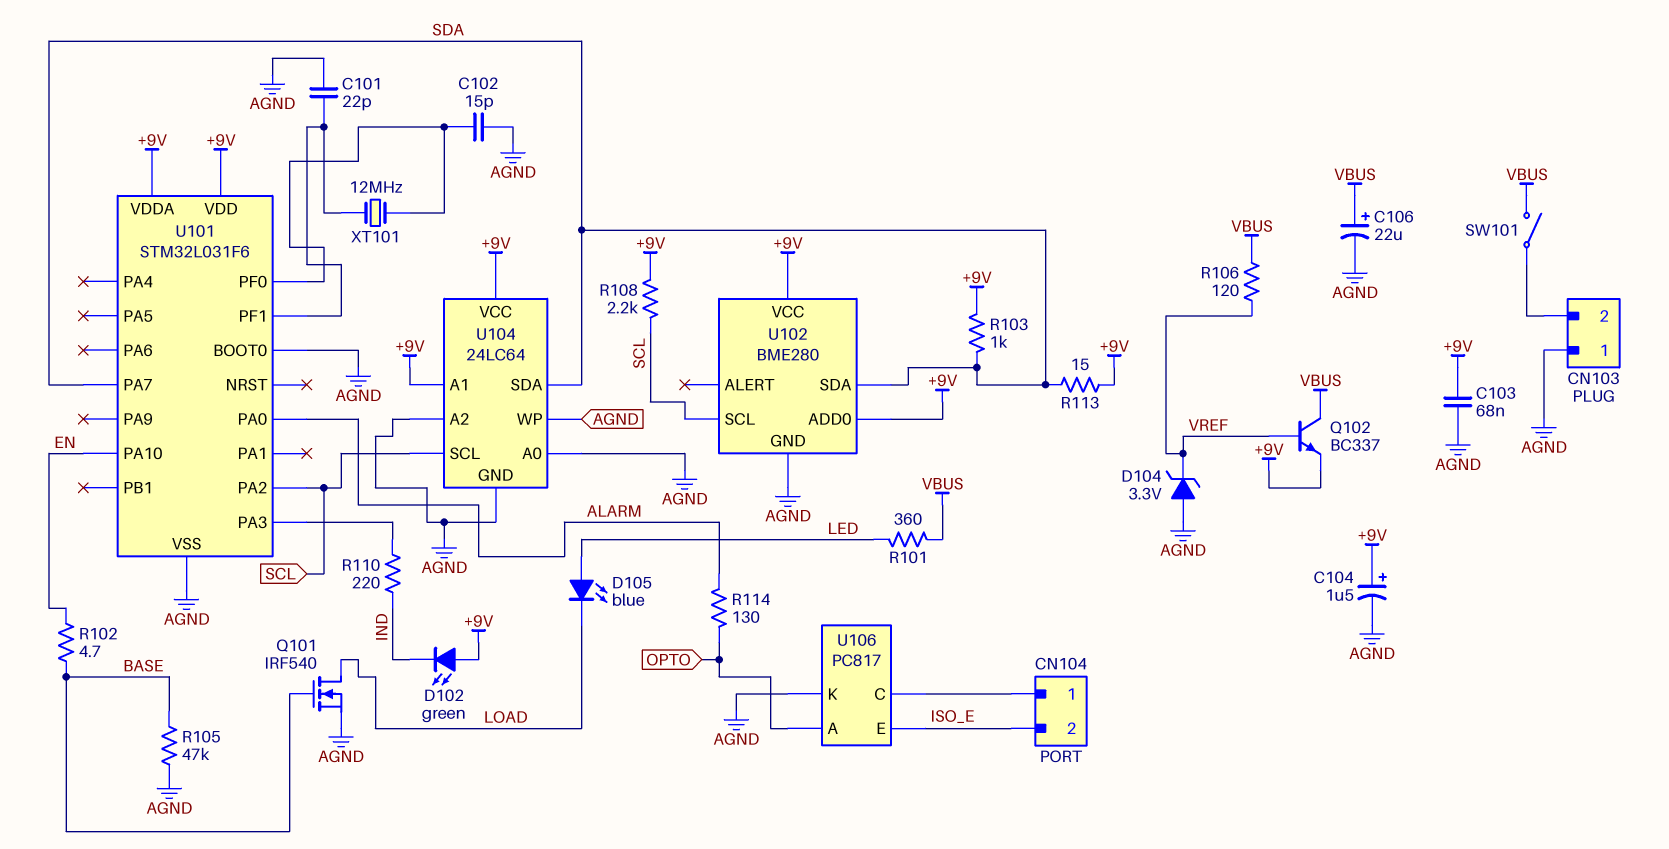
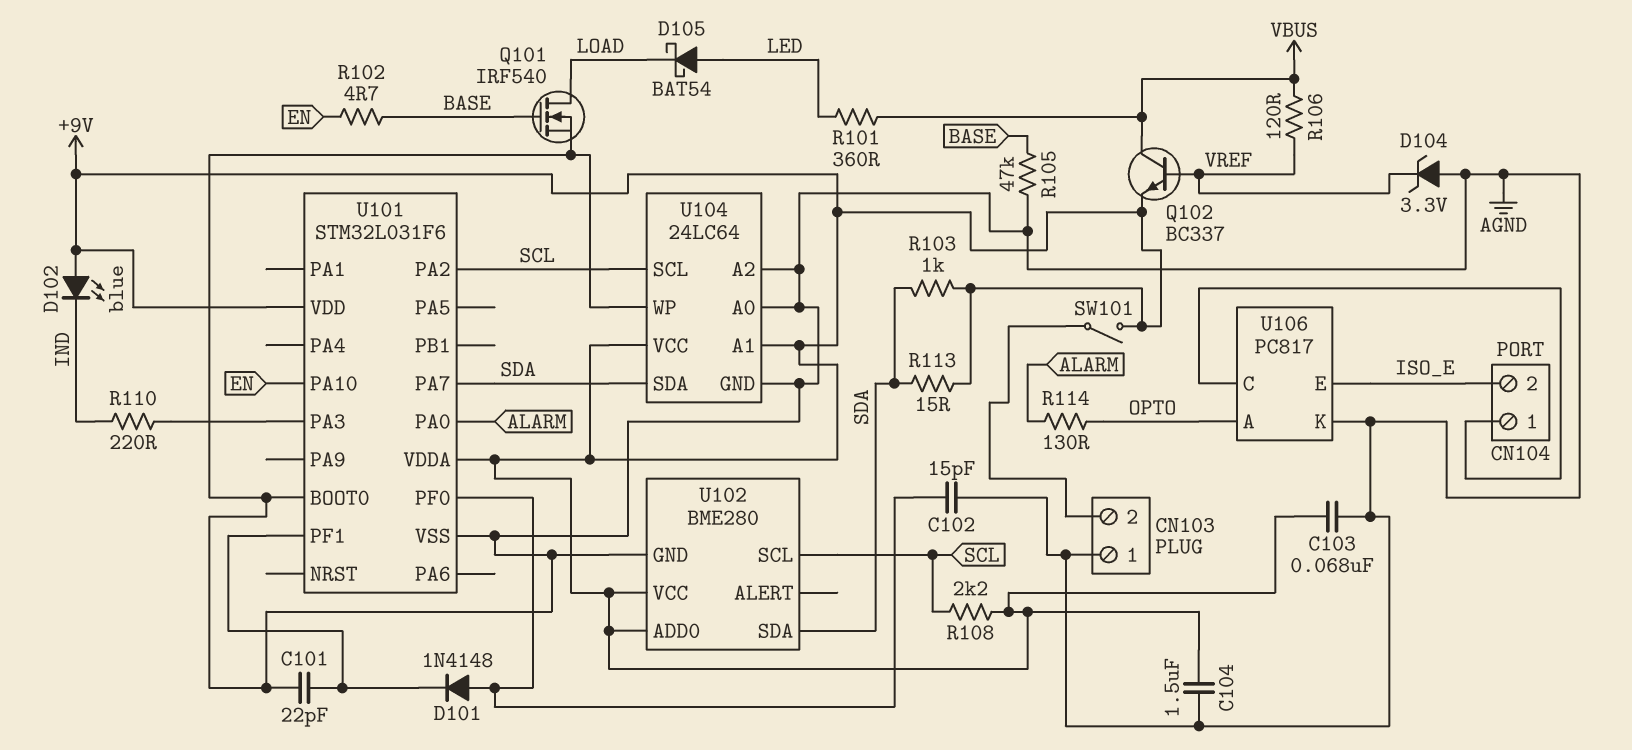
C104: 1.5uF (plus +9V, minus AGND) -> 1.5uF (+9V, AGND)
C106: 22uF (plus VBUS, minus AGND) -> none
D101: none -> diode 1N4148 (A U101/PF0, K U101/PF1)
D102: LED green (A +9V, K IND) -> LED blue (A +9V, K IND)
D105: LED blue (A LED, K LOAD) -> schottky BAT54 (A LED, K LOAD)
SW101: switch (CN103/2, VBUS) -> switch (+9V, CN103/2)
XT101: 12MHz (U101/PF0, U101/PF1) -> none

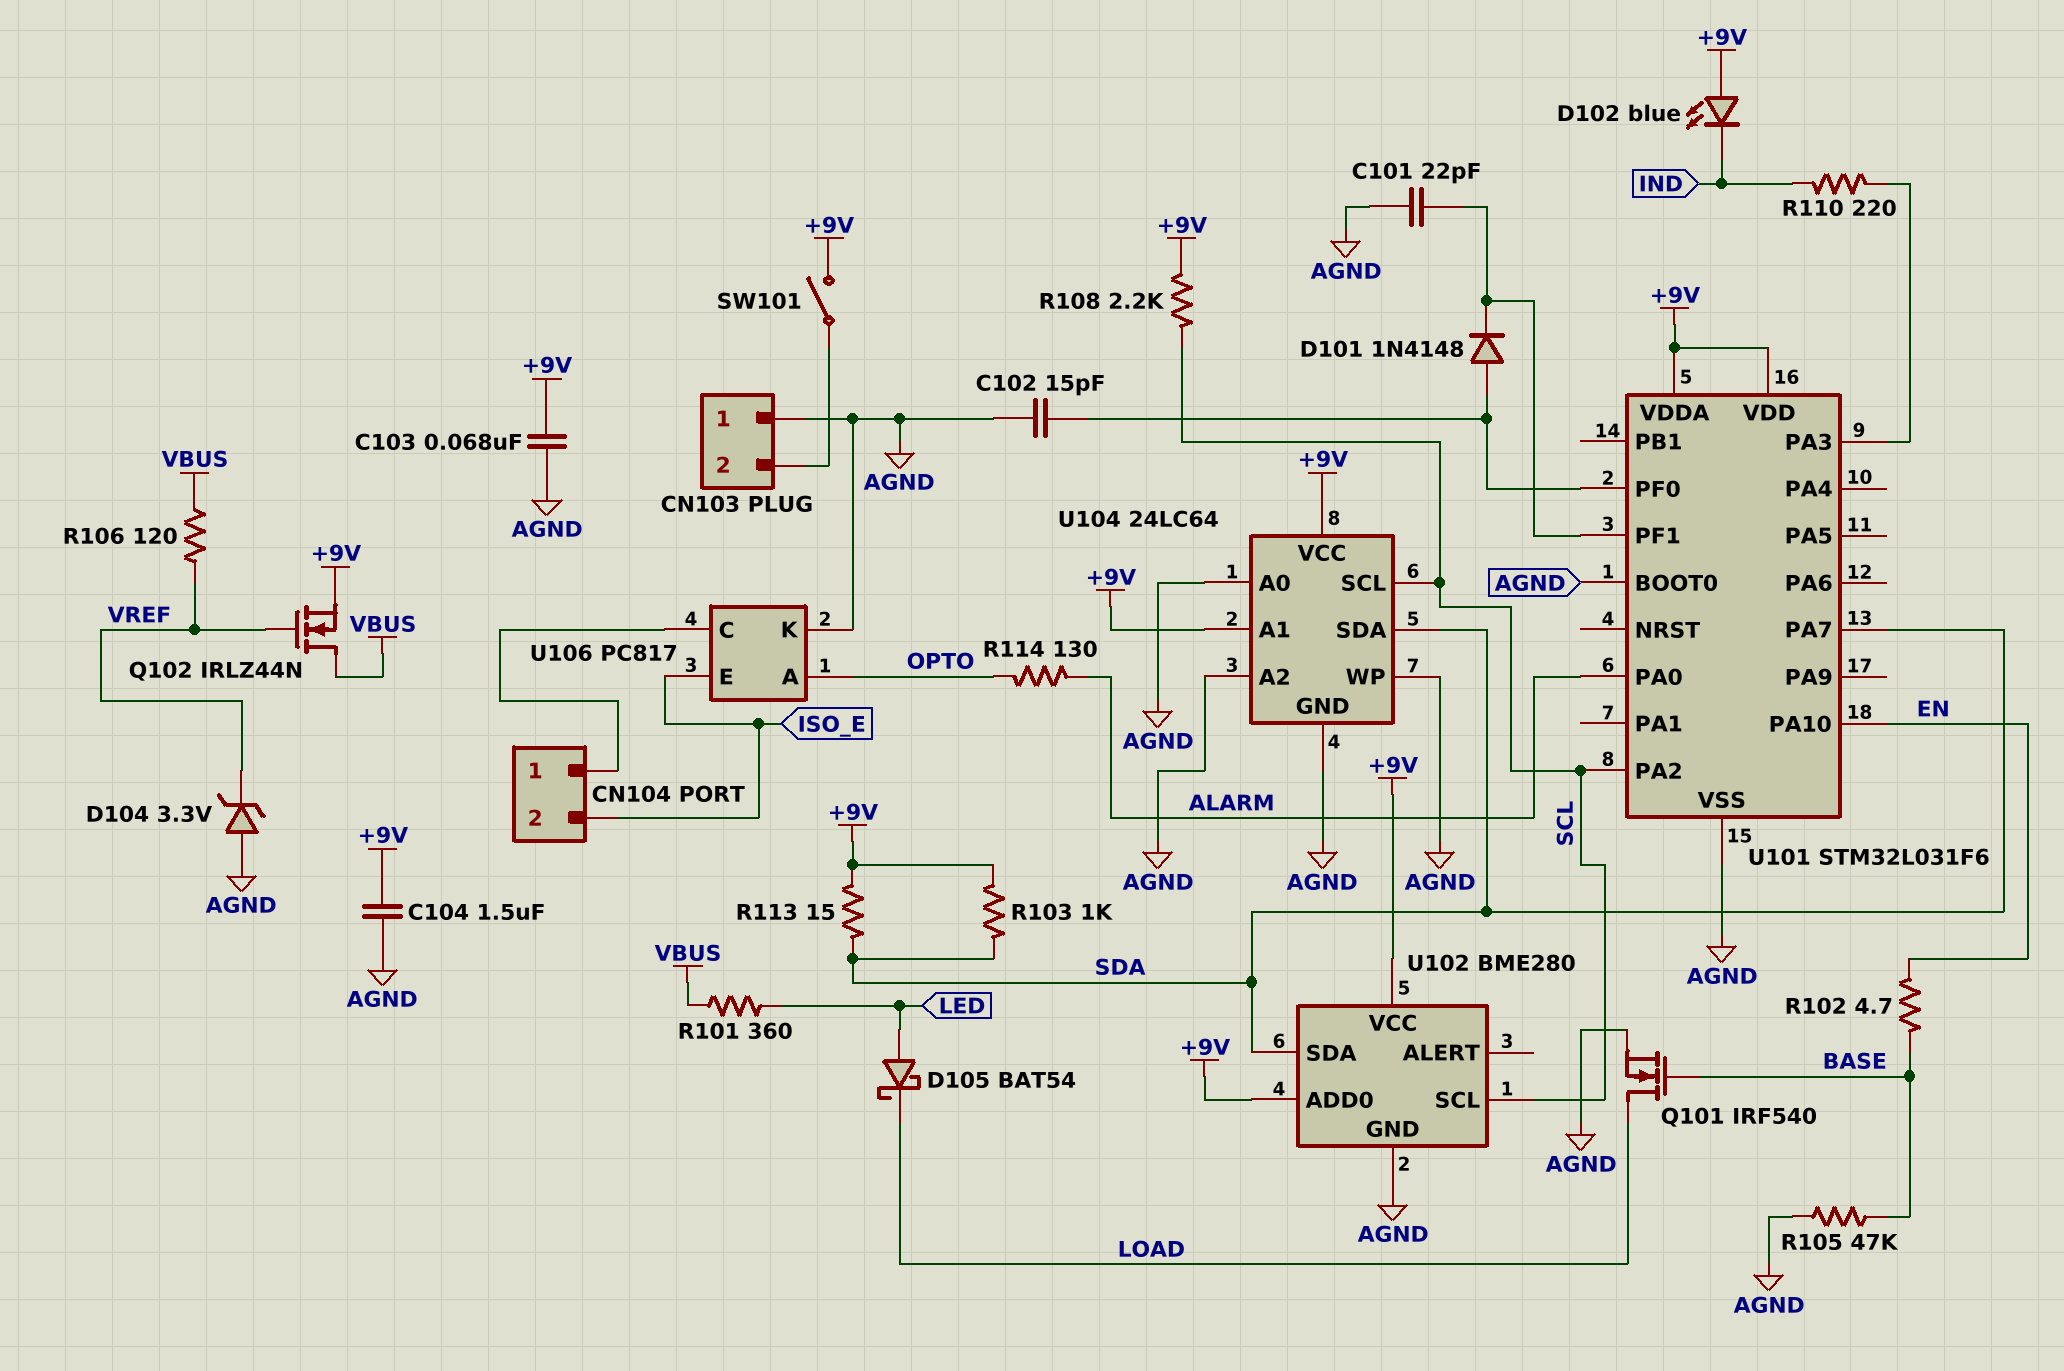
Q102: NPN BC337 (B VREF, C VBUS, E +9V) -> NMOS IRLZ44N (G VREF, D VBUS, S +9V)

